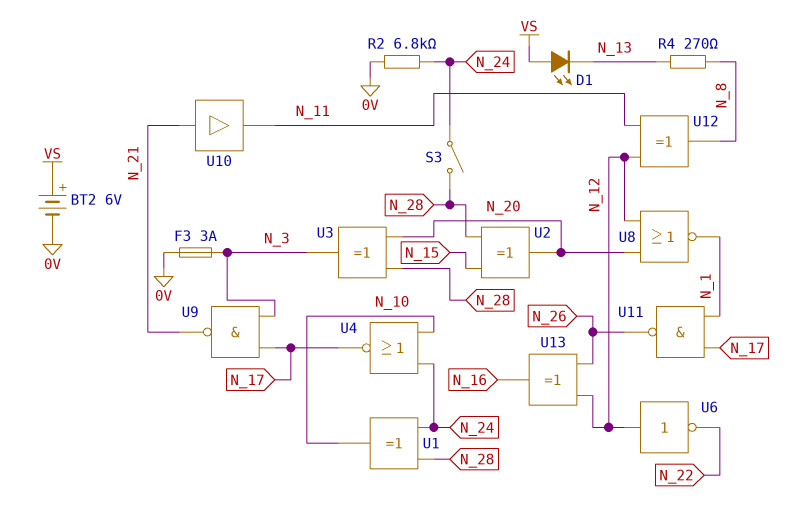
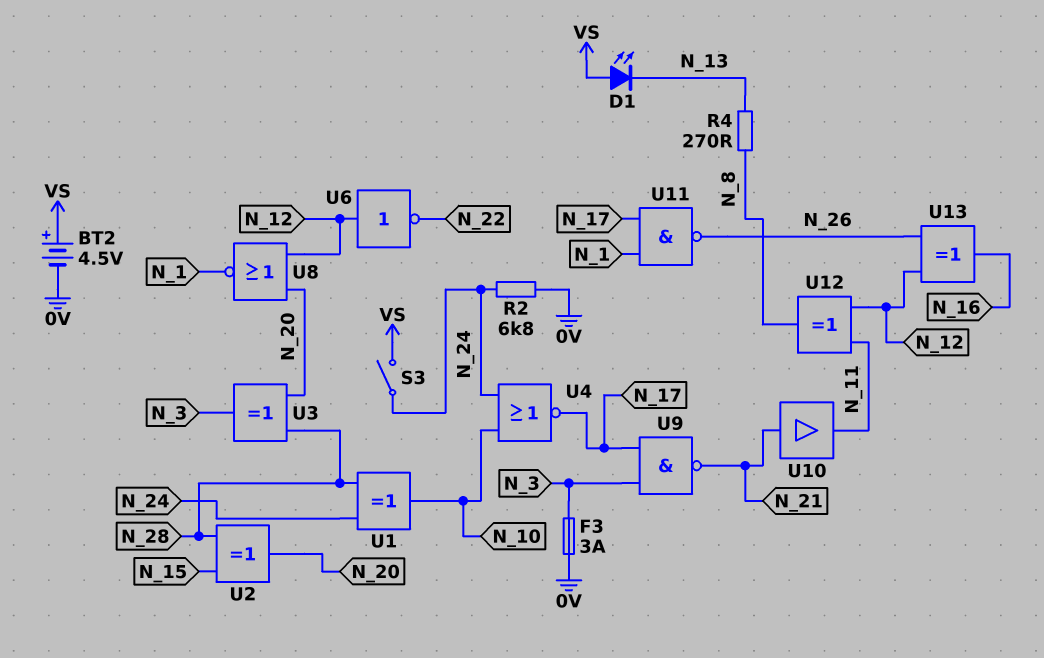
BT2: 6V (plus VS, minus 0V) -> 4.5V (plus VS, minus 0V)
S3: switch (N_24, N_28) -> switch (N_24, VS)

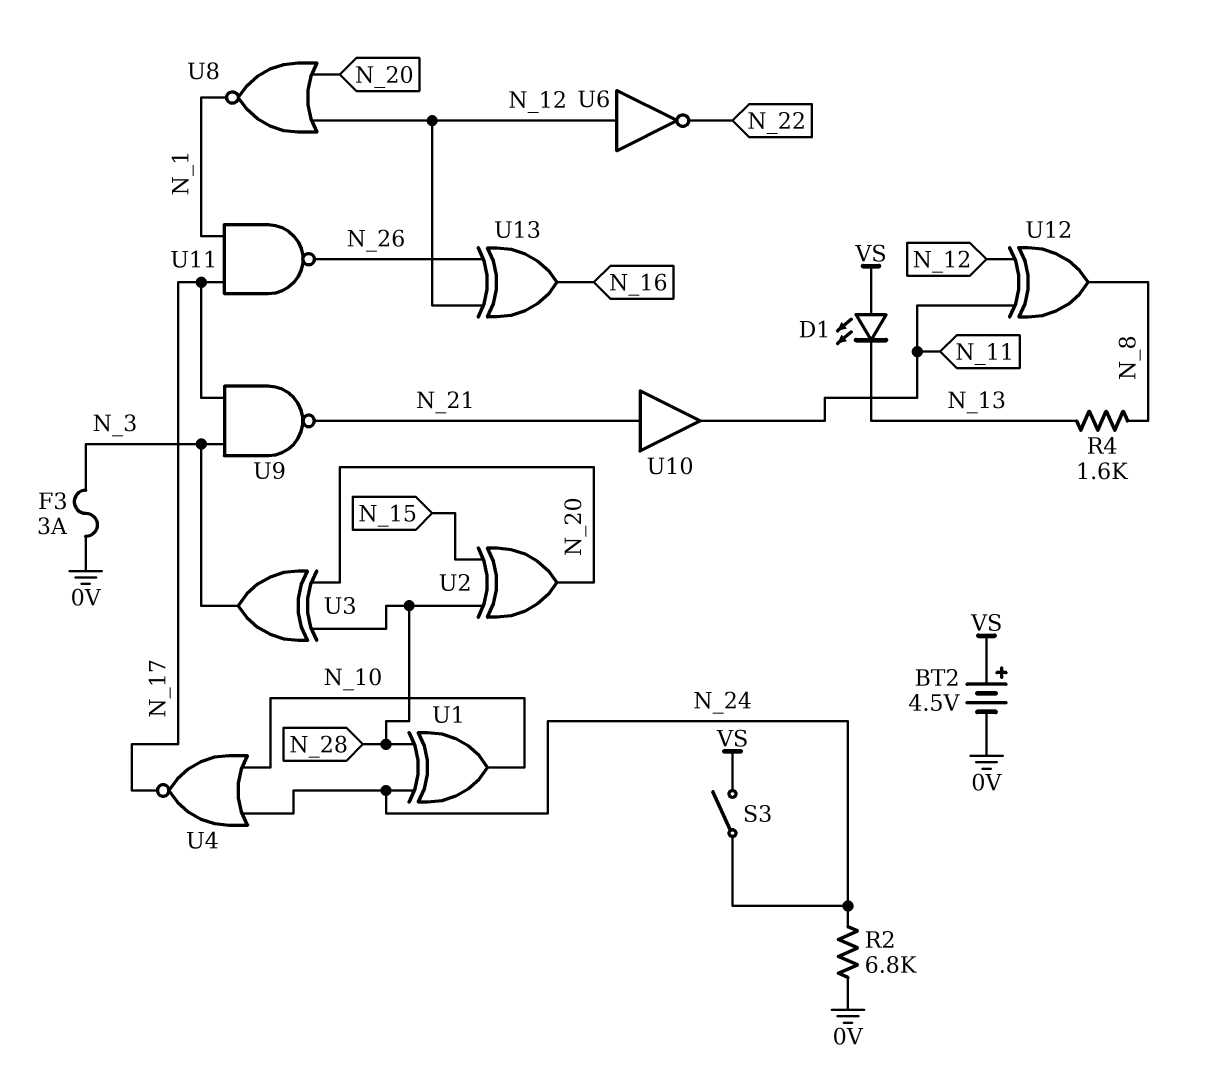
R4: 270 (N_8, N_13) -> 1.6k (N_8, N_13)

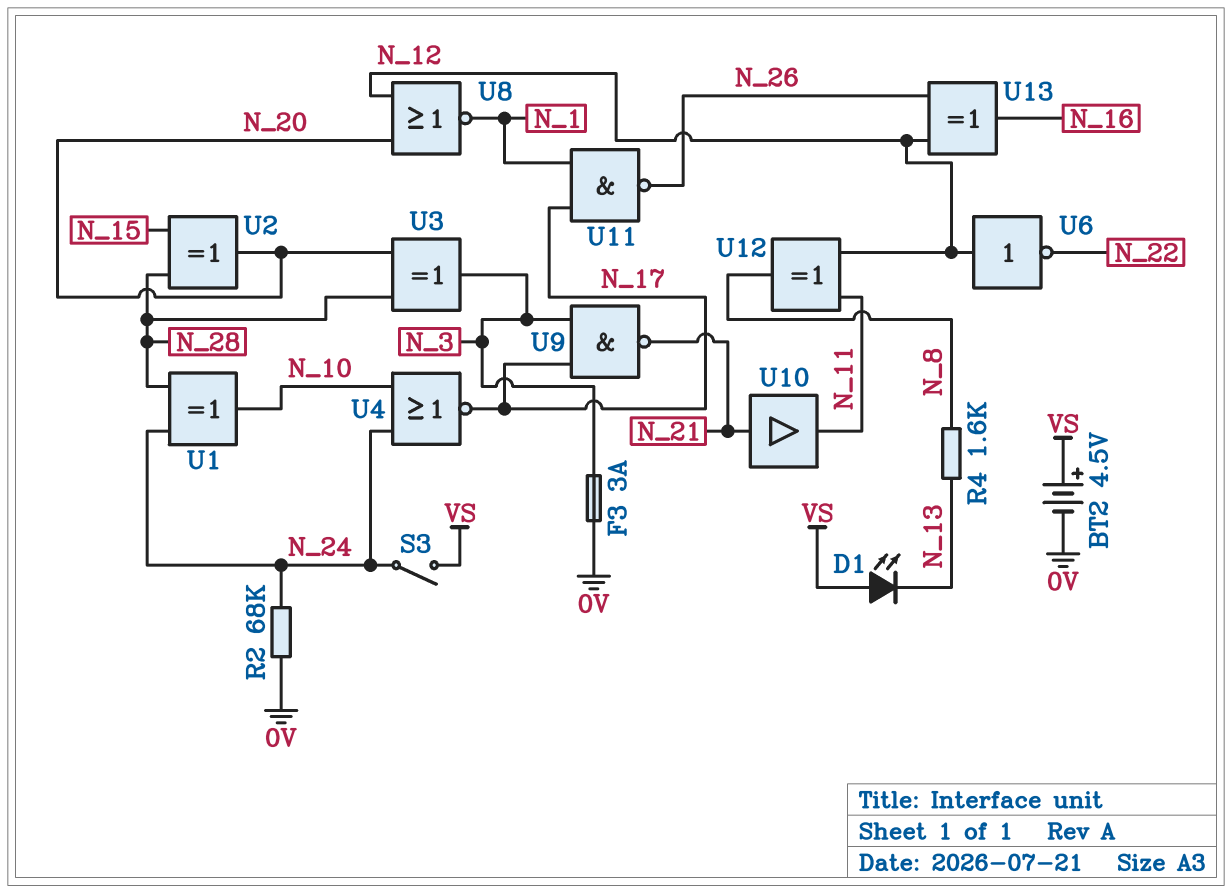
R2: 6.8k (0V, N_24) -> 68k (0V, N_24)

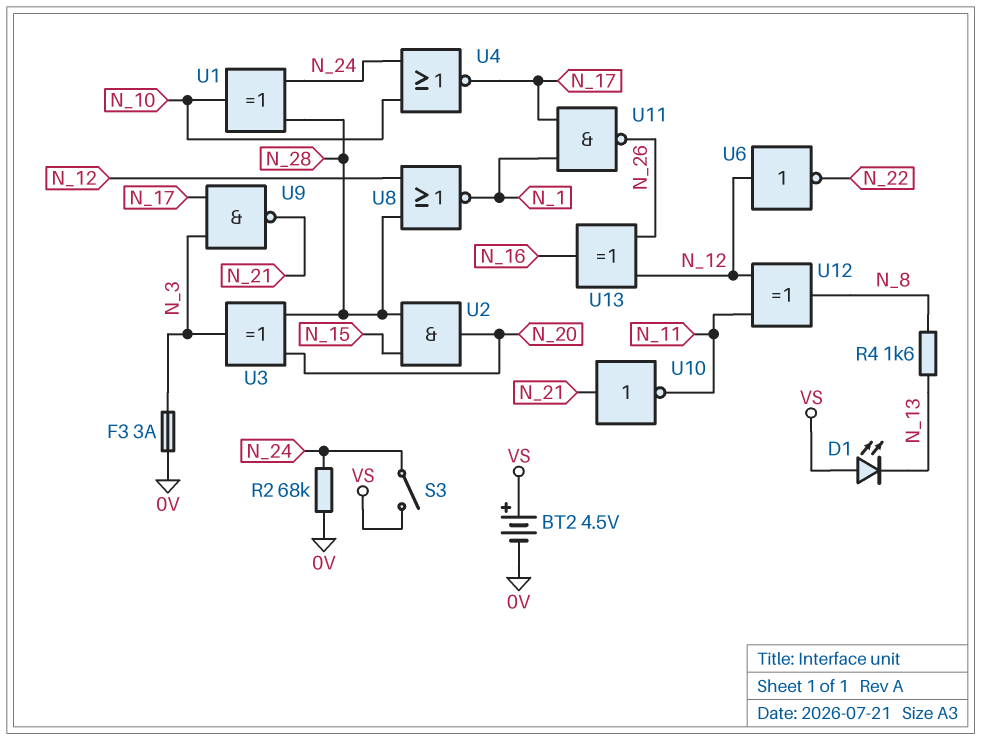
U2: XOR (in N_15, in N_28, out N_20) -> AND (in N_15, in N_28, out N_20)
U8: NOR (in N_12, in N_20, out N_1) -> NOR (in N_12, in N_28, out N_1)
U10: buffer (in N_21, out N_11) -> NOT (in N_21, out N_11)

